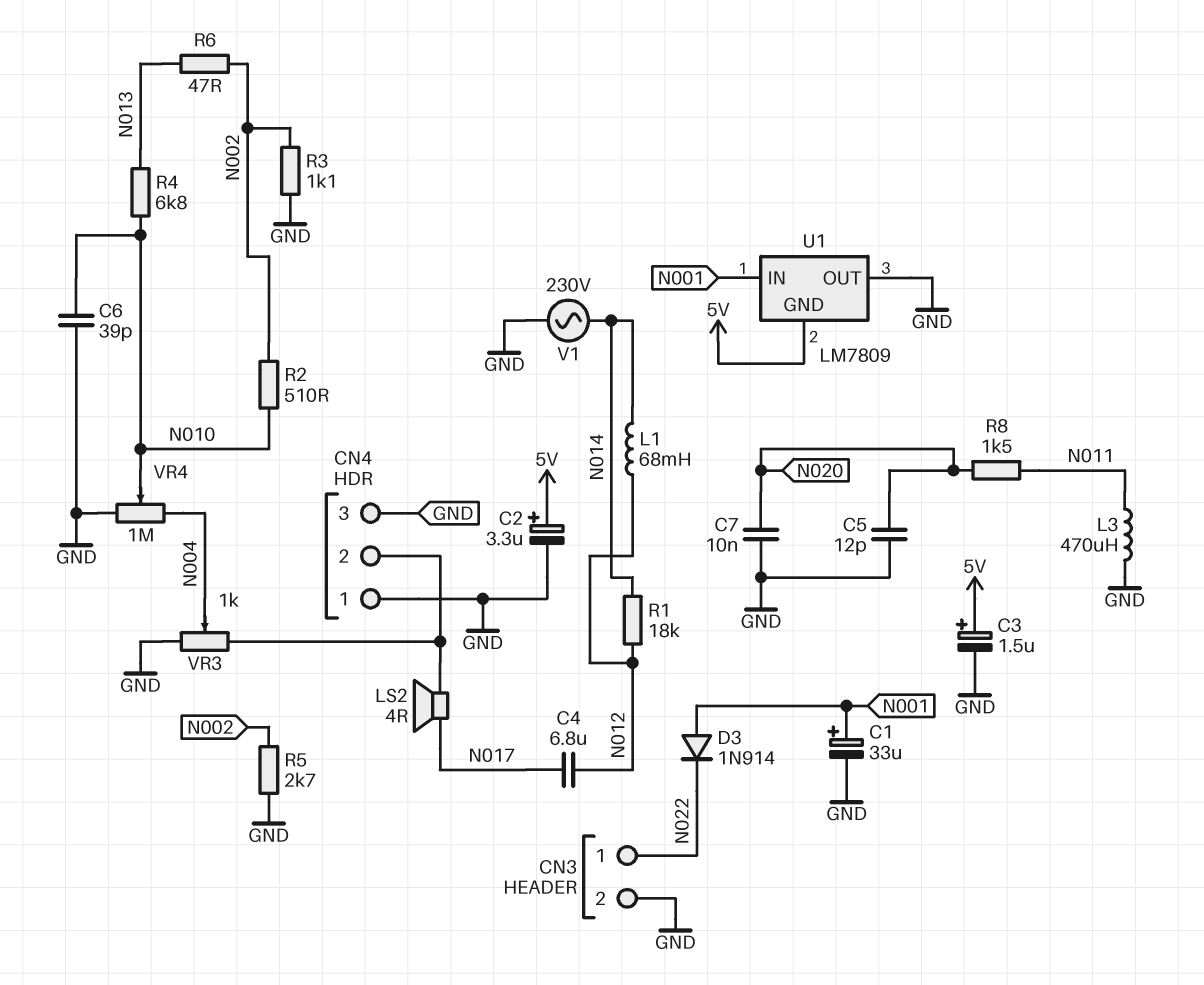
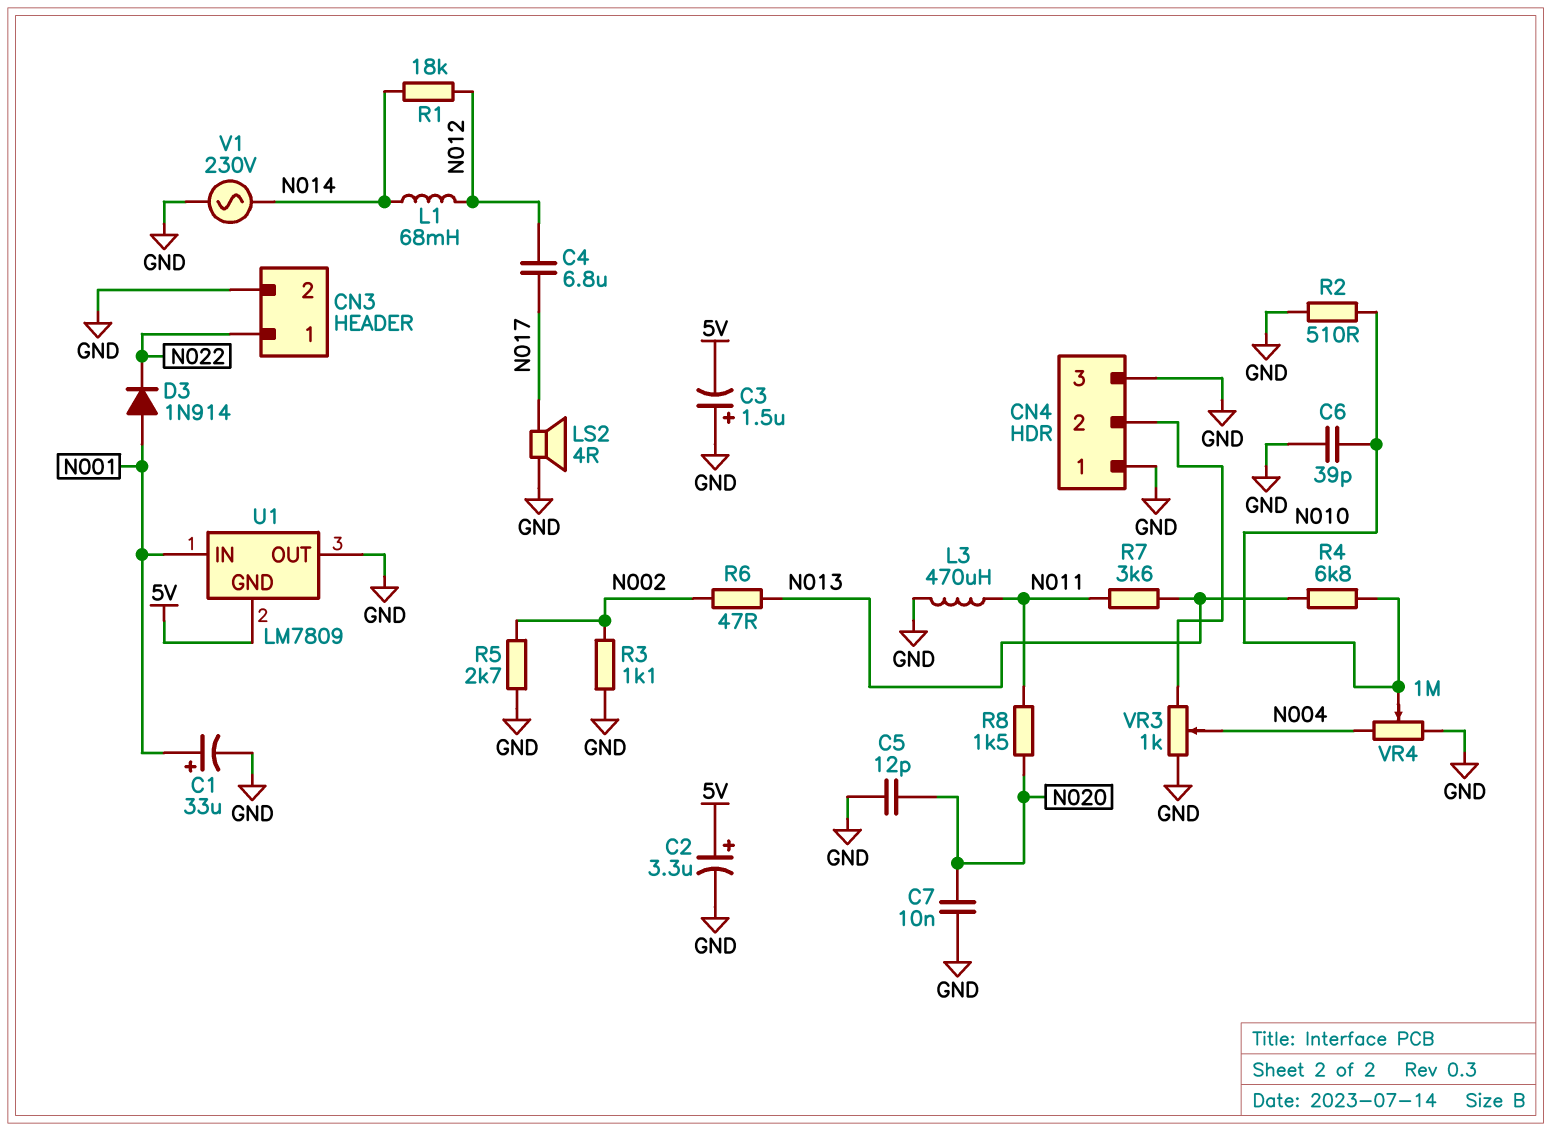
C3: 1.5uF (plus 5V, minus GND) -> 1.5uF (plus GND, minus 5V)
LS2: speaker 4R (CN4/2, N017) -> speaker 4R (GND, N017)
R2: 510 (N002, N010) -> 510 (GND, N010)
R7: none -> 3.6k (N011, N013)

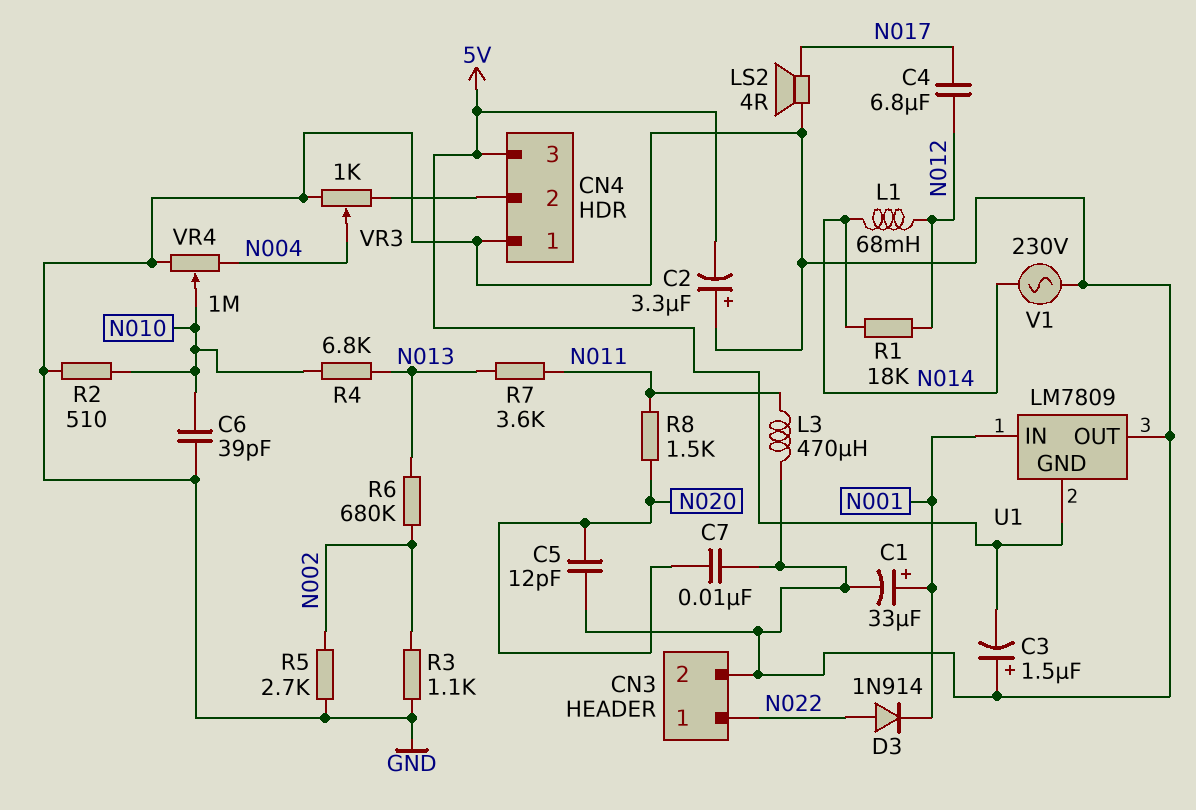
C2: 3.3uF (plus 5V, minus GND) -> 3.3uF (plus GND, minus 5V)
CN4 pin 3: GND -> 5V
D3: diode 1N914 (A N001, K N022) -> diode 1N914 (A N022, K N001)
R6: 47 (N002, N013) -> 680k (N002, N013)

